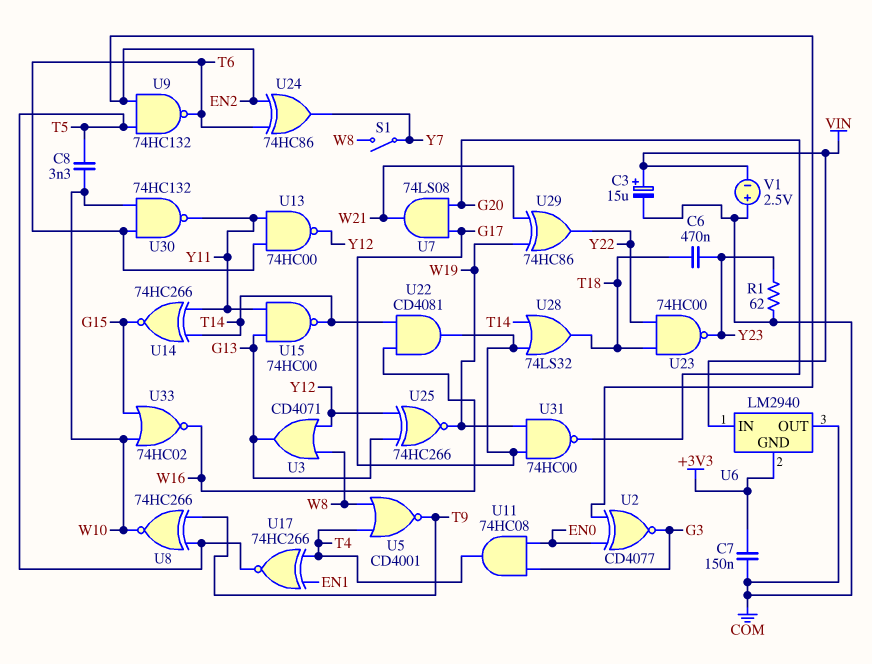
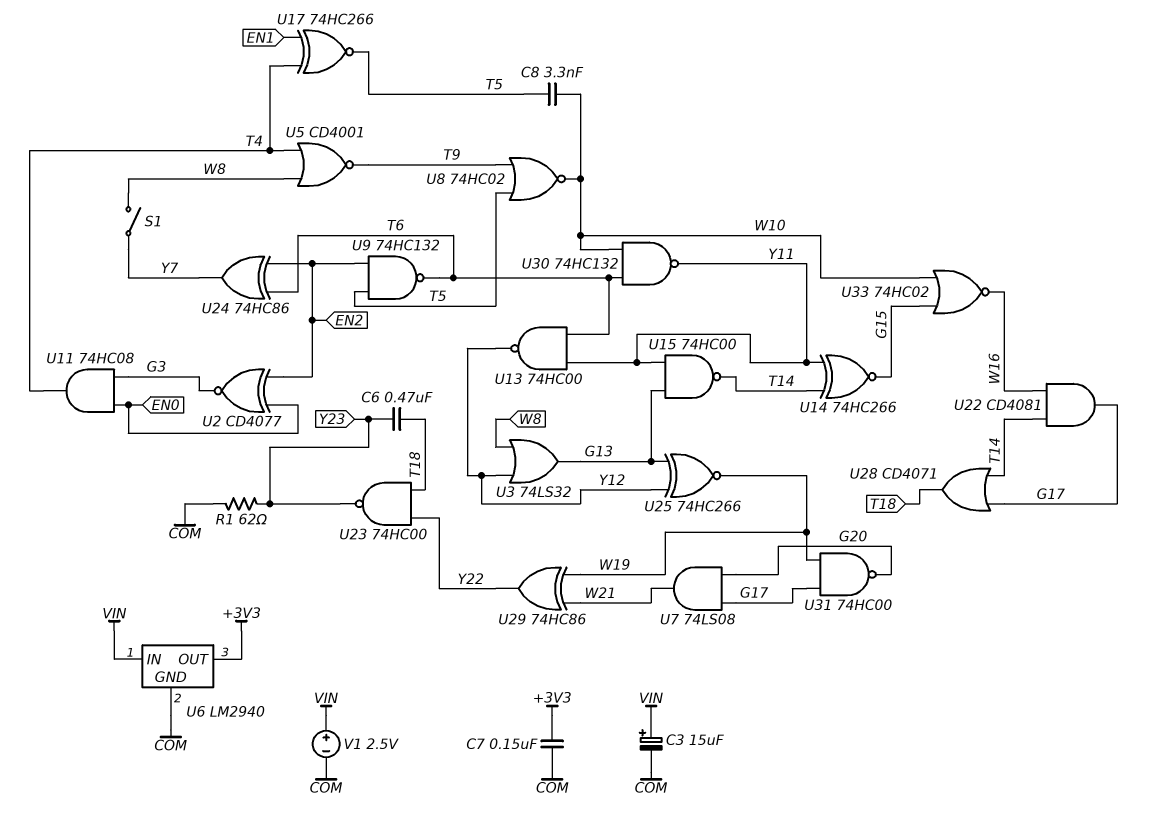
U3: OR CD4071 (in W8, in Y12, out G13) -> OR 74LS32 (in W8, in Y12, out G13)
U6 pin GND: +3V3 -> COM
U6 pin OUT: COM -> +3V3
U8: XNOR 74HC266 (in T5, in T9, out W10) -> NOR 74HC02 (in T5, in T9, out W10)
U28: OR 74LS32 (in G17, in T14, out T18) -> OR CD4071 (in G17, in T14, out T18)
V1: 2.5V (plus COM, minus VIN) -> 2.5V (plus VIN, minus COM)

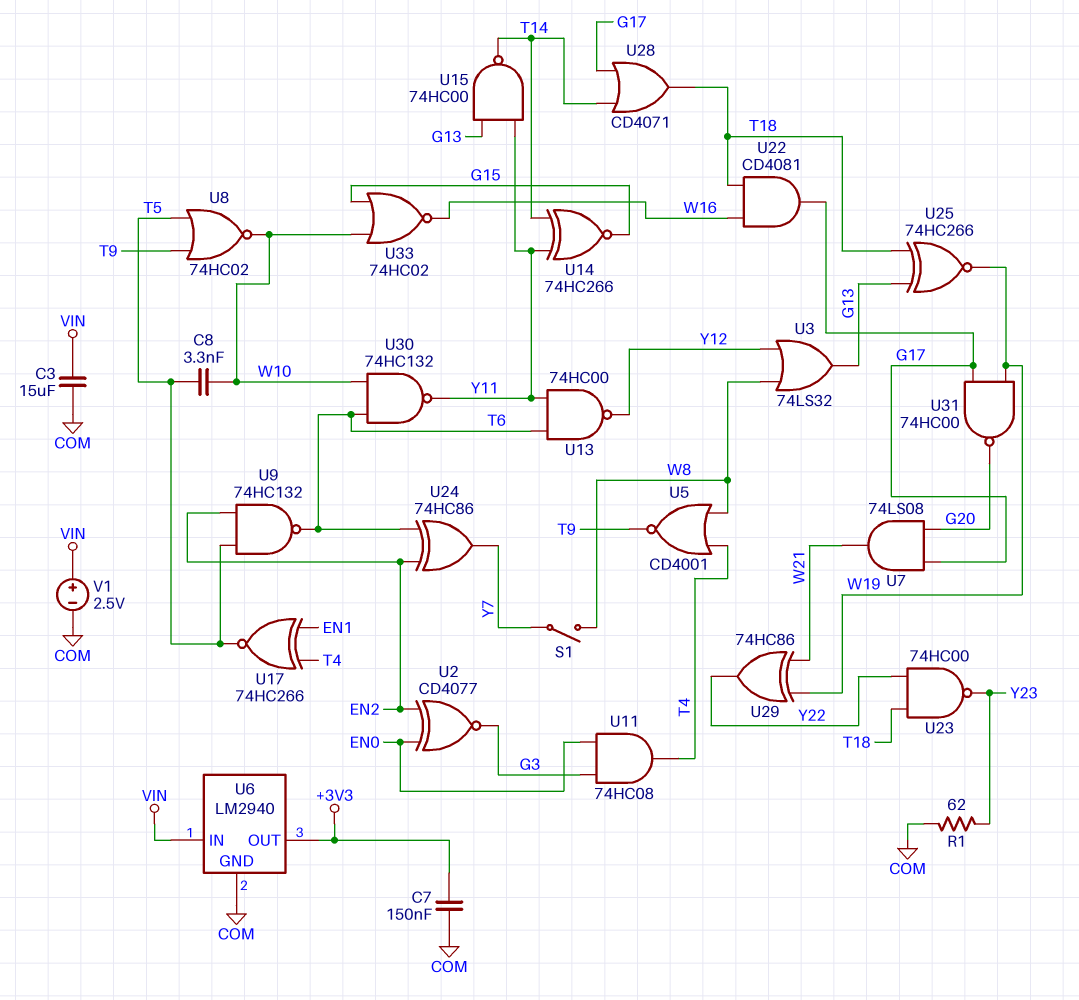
C3: 15uF (plus VIN, minus COM) -> 15uF (COM, VIN)
C6: 470nF (T18, Y23) -> none
U22: AND CD4081 (in T14, in W16, out G17) -> AND CD4081 (in T18, in W16, out G17)
U25: XNOR 74HC266 (in G13, in Y12, out W19) -> XNOR 74HC266 (in G13, in T18, out W19)

